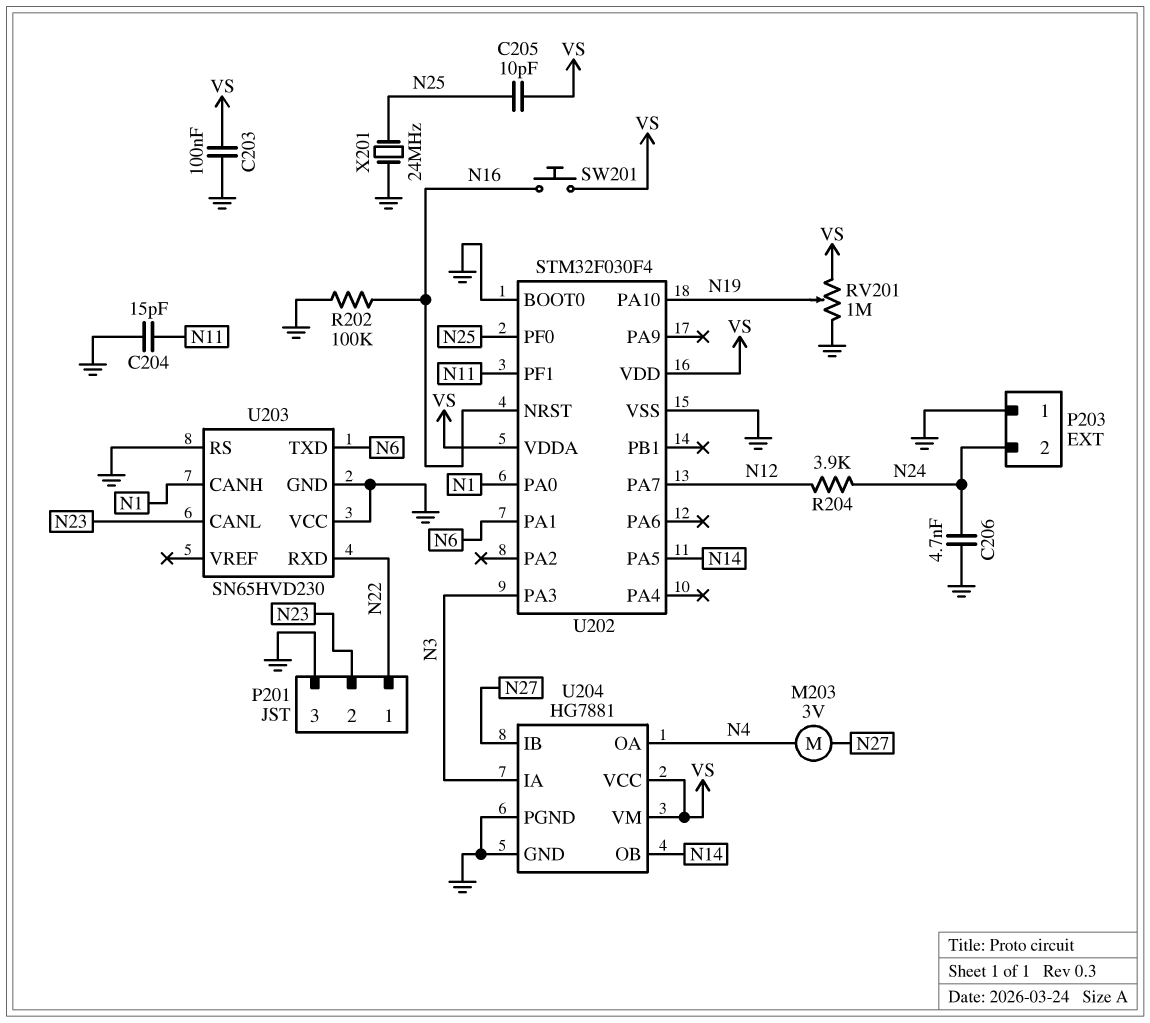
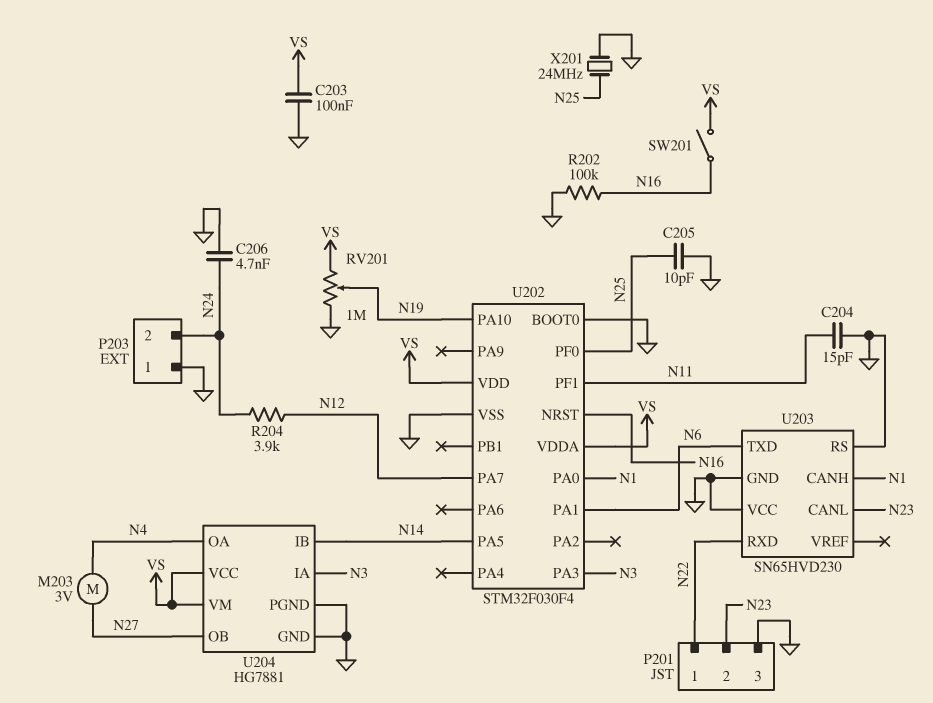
C205: 10pF (N25, VS) -> 10pF (GND, N25)
SW201: button (N16, VS) -> switch (N16, VS)
U204 pin IB: N27 -> N14
U204 pin OB: N14 -> N27

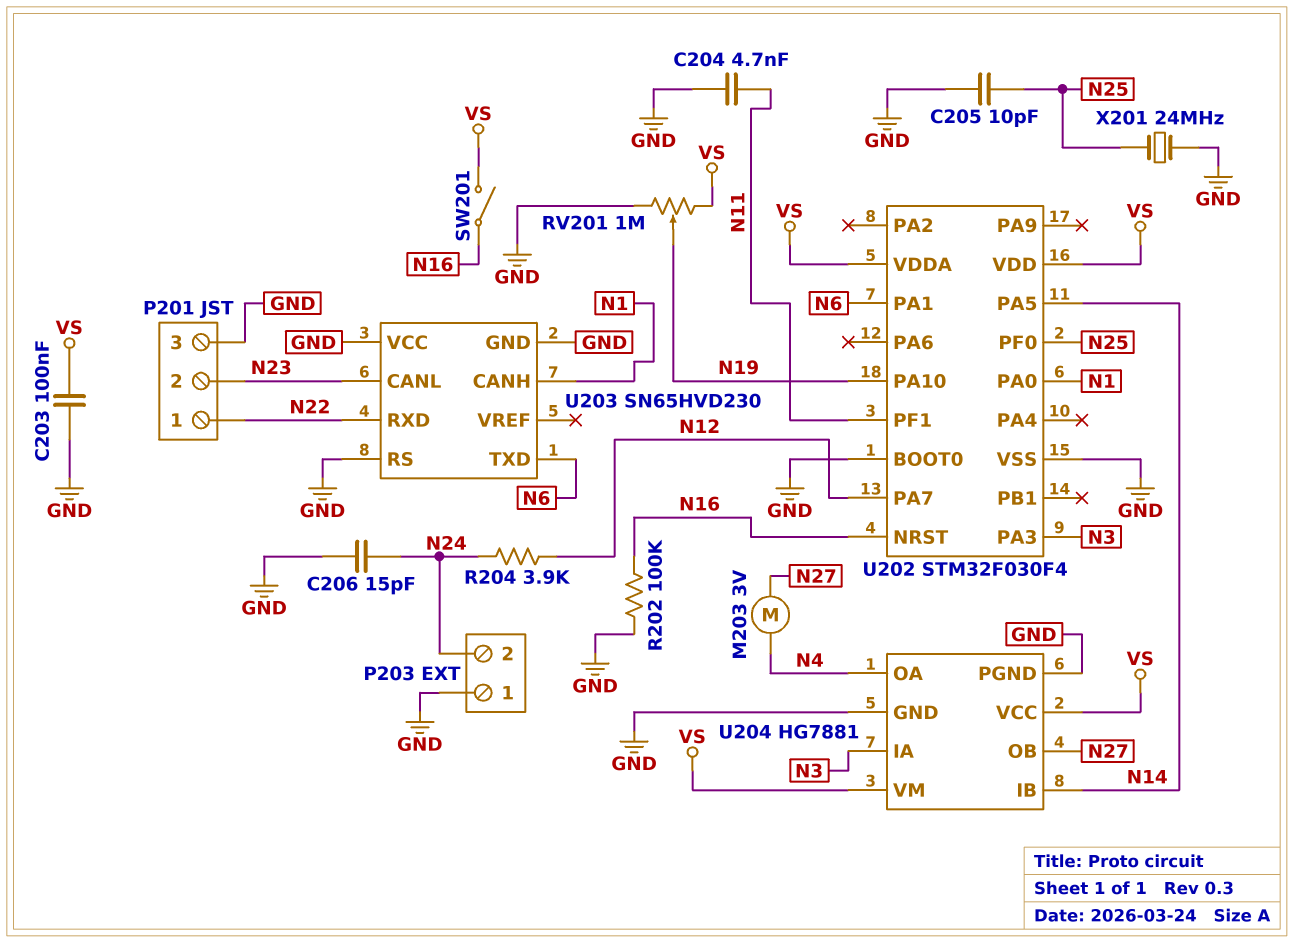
C204: 15pF (GND, N11) -> 4.7nF (GND, N11)
C206: 4.7nF (GND, N24) -> 15pF (GND, N24)

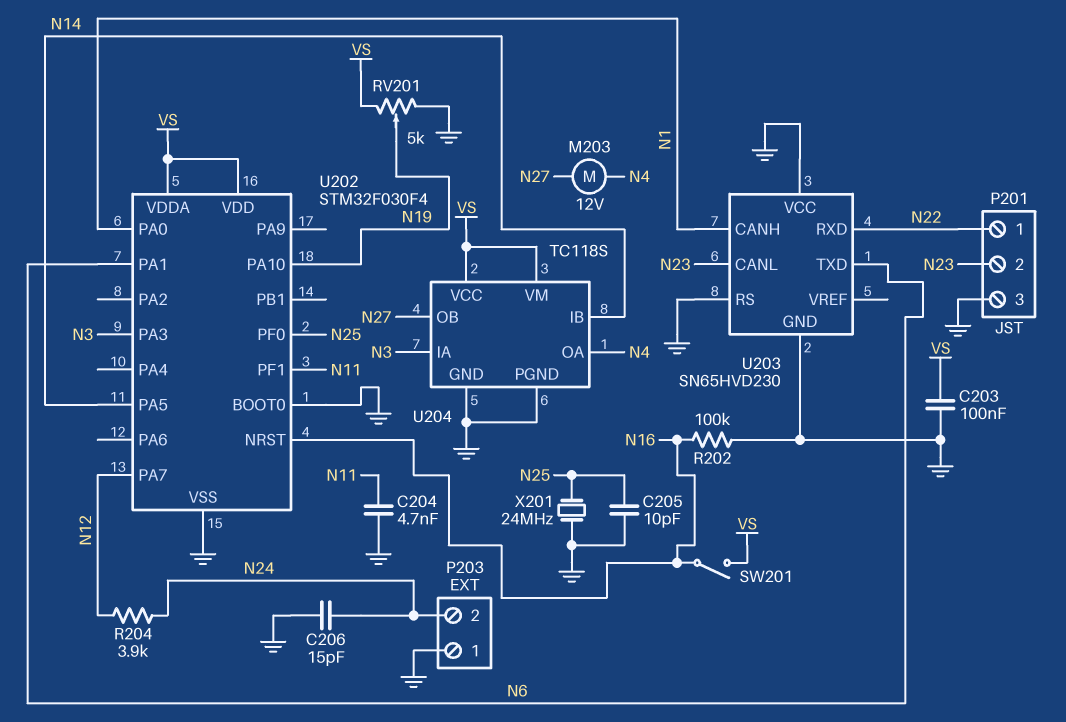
M203: motor 3V (N4, N27) -> motor 12V (N4, N27)
RV201: 1M (GND, VS, wiper N19) -> 5k (GND, VS, wiper N19)
U204: HG7881 -> TC118S

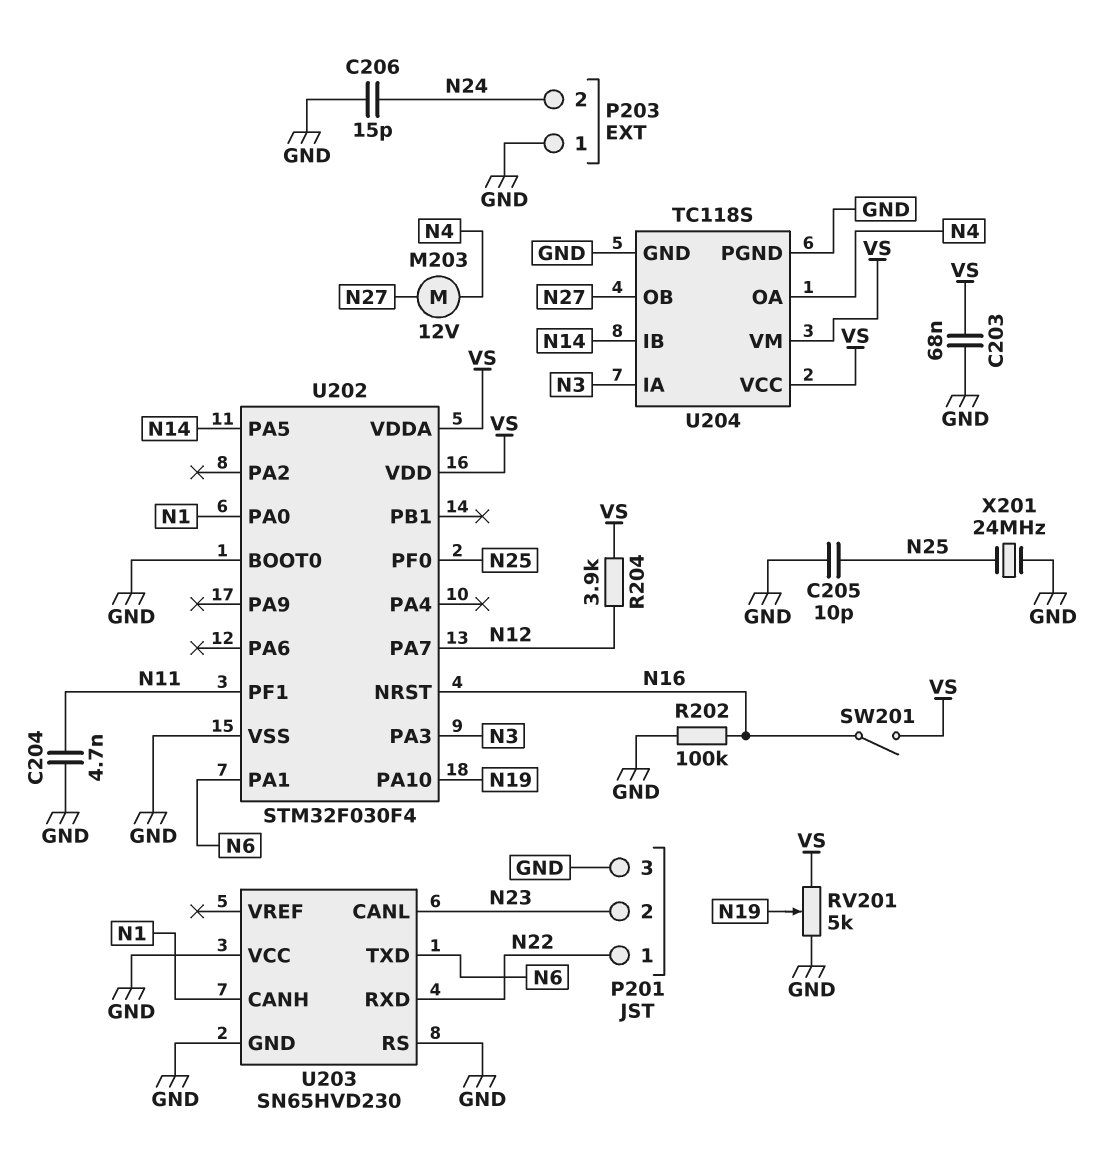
C203: 100nF (GND, VS) -> 68nF (GND, VS)
R204: 3.9k (N12, N24) -> 3.9k (N12, VS)

